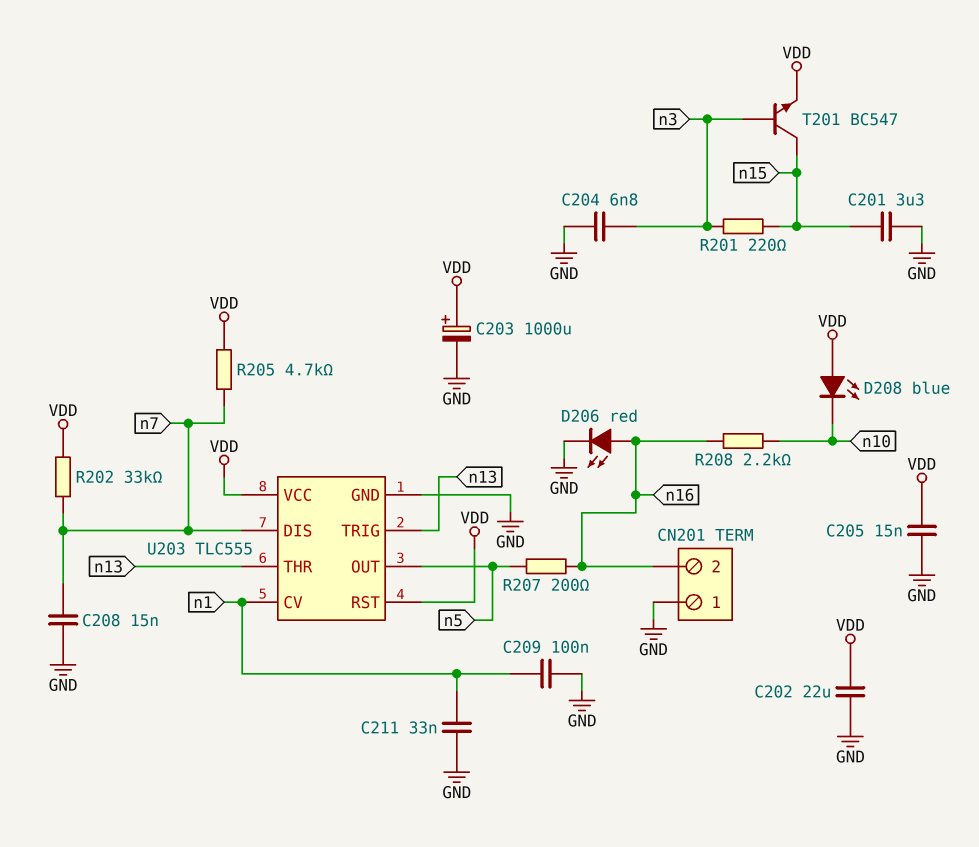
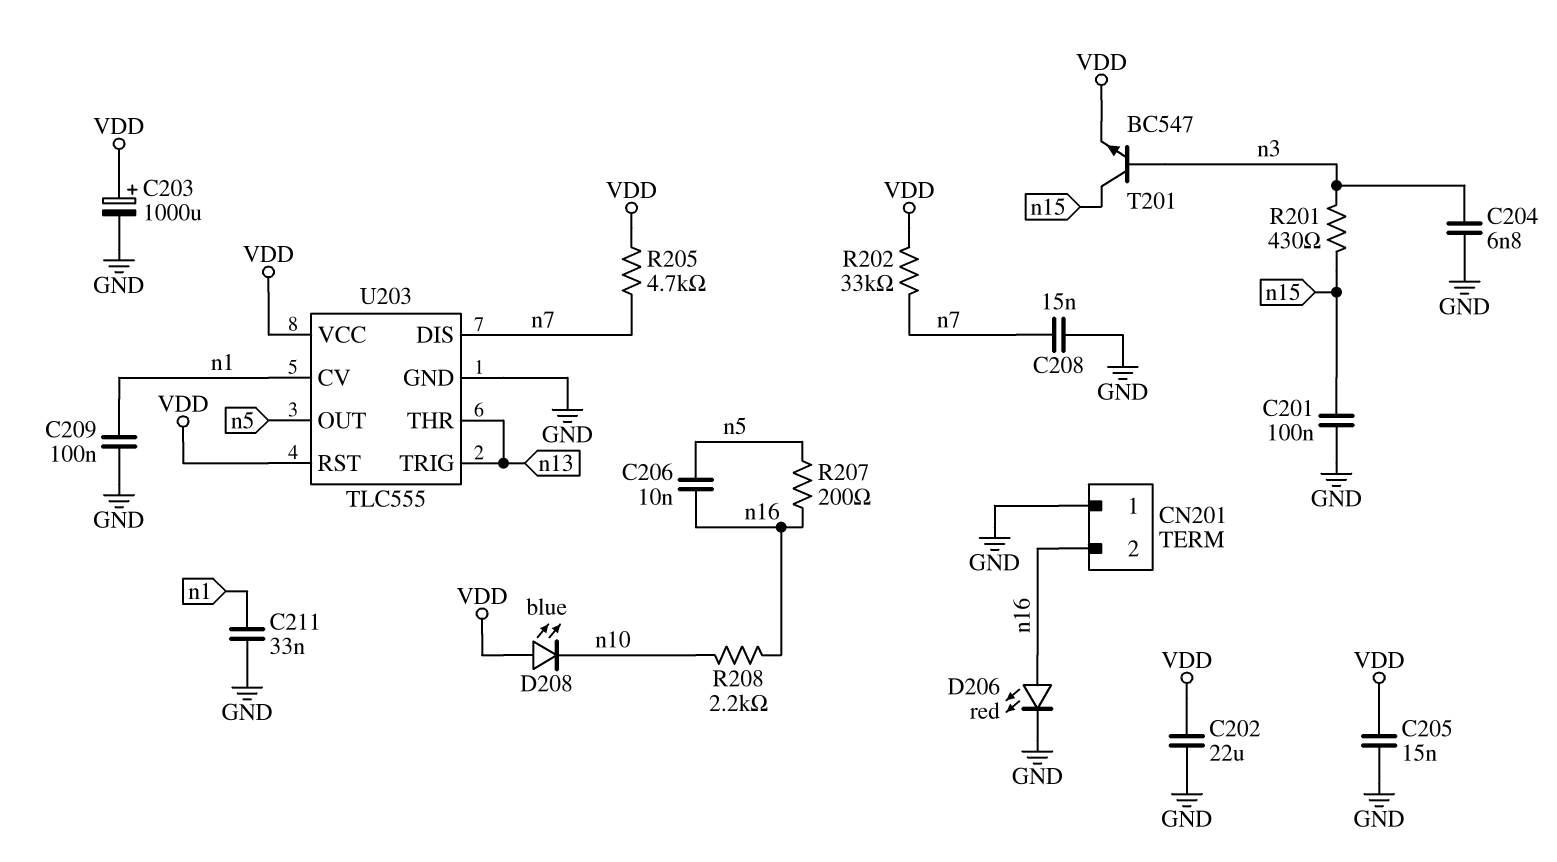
C201: 3.3uF (GND, n15) -> 100nF (GND, n15)
C206: none -> 10nF (n5, n16)
R201: 220 (n3, n15) -> 430 (n3, n15)

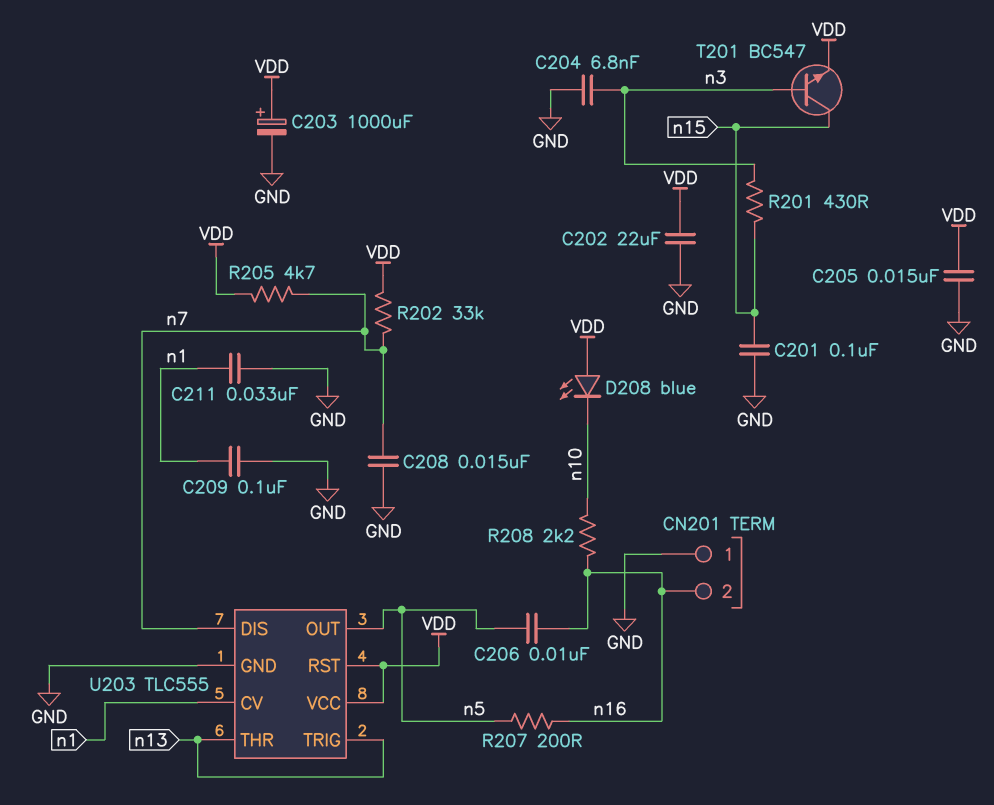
D206: LED red (A n16, K GND) -> none

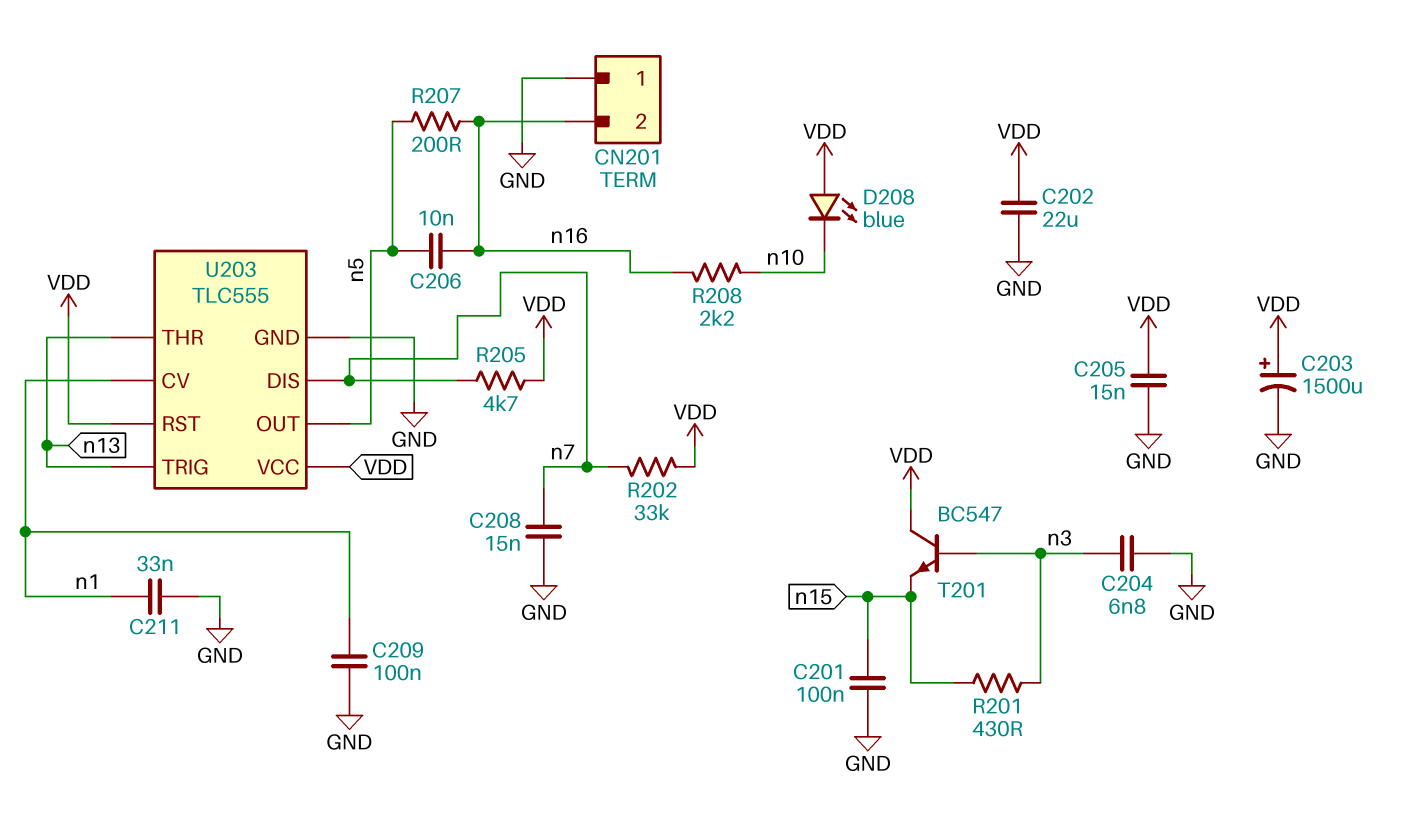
C203: 1000uF (plus VDD, minus GND) -> 1500uF (plus VDD, minus GND)
T201: NPN BC547 (B n3, C n15, E VDD) -> NPN BC547 (B n3, C VDD, E n15)

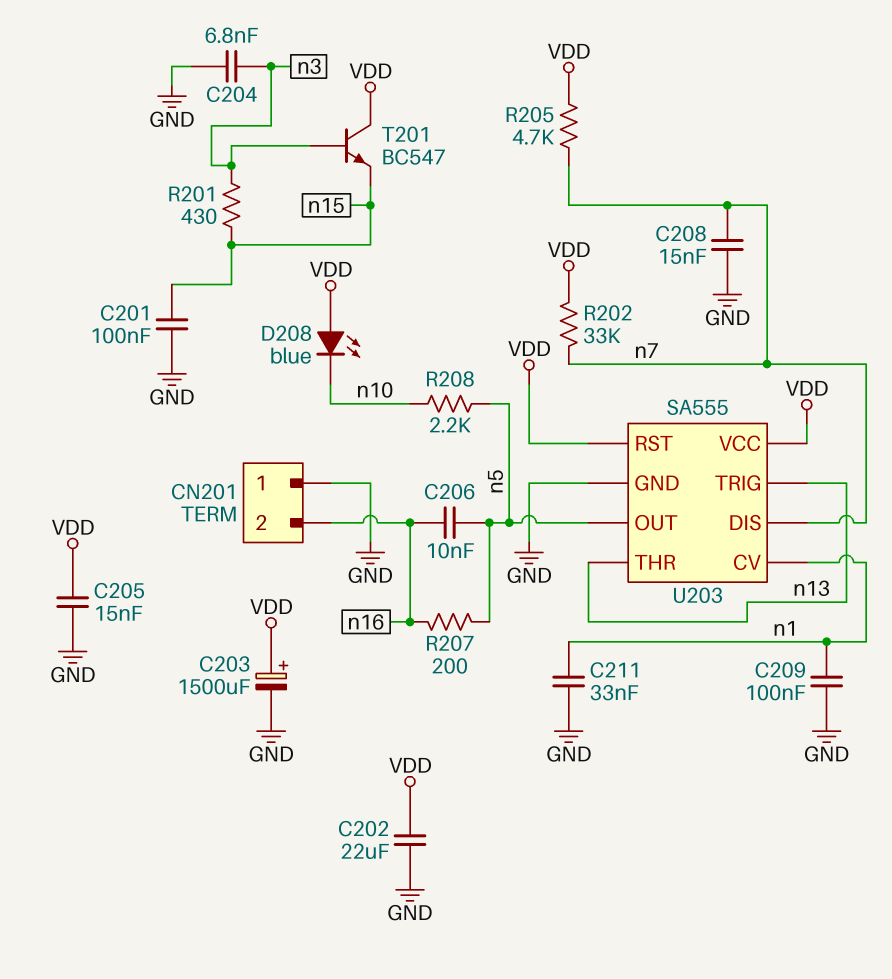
R208: 2.2k (n10, n16) -> 2.2k (n5, n10)
U203: TLC555 -> SA555

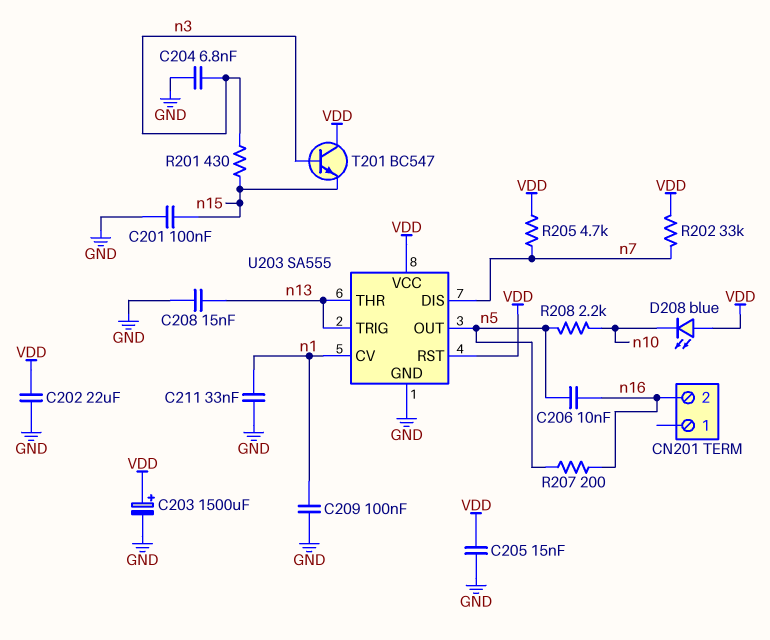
C208: 15nF (GND, n7) -> 15nF (GND, n13)
CN201 pin 1: GND -> none

